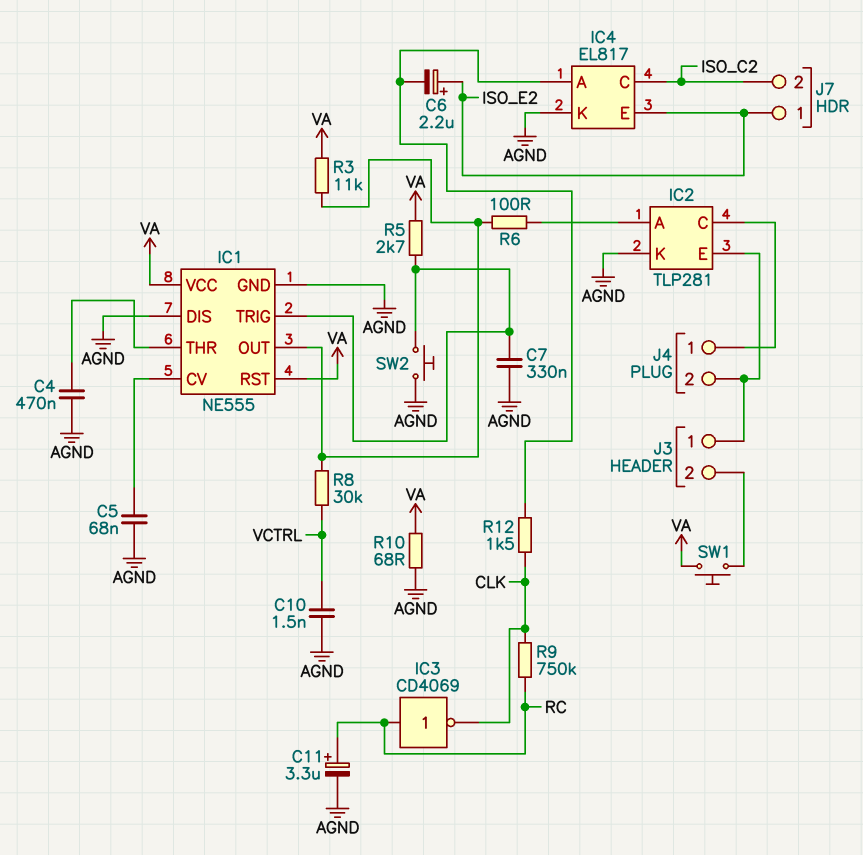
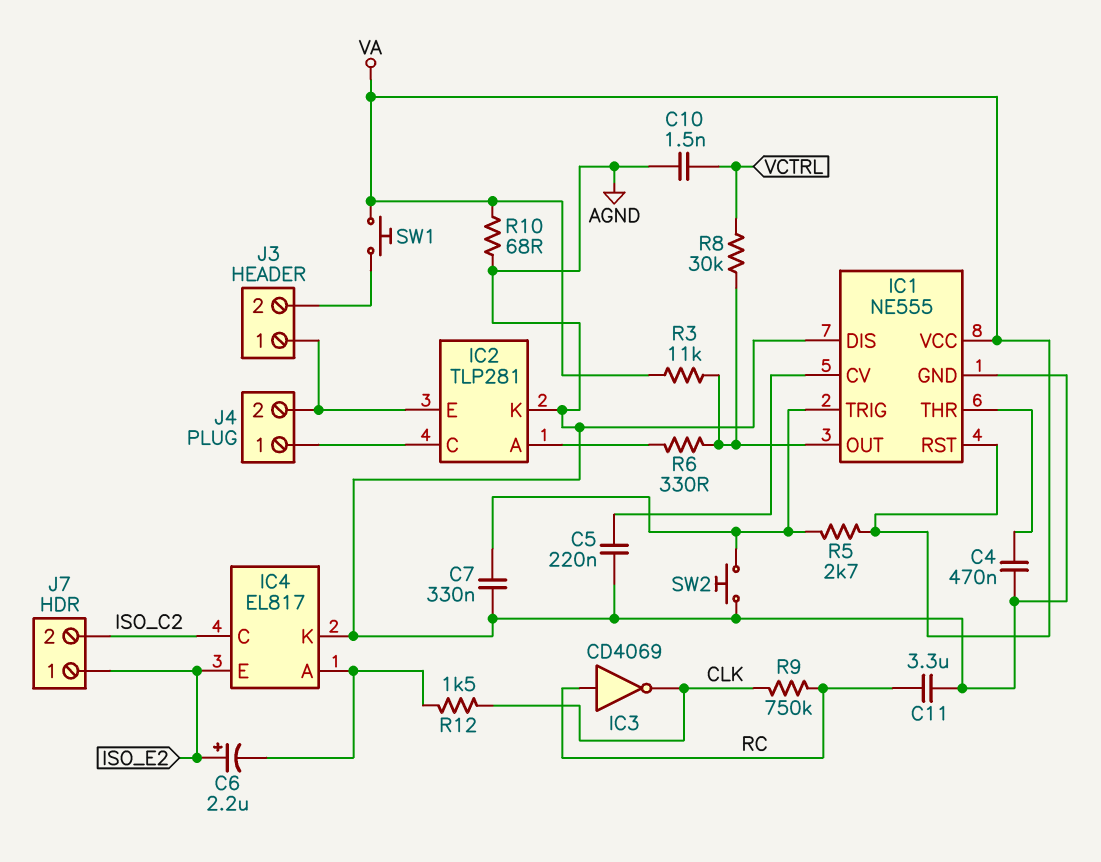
C5: 68nF (AGND, IC1/CV) -> 220nF (AGND, IC1/CV)
C11: 3.3uF (plus RC, minus AGND) -> 3.3uF (AGND, RC)
R6: 100 (IC1/OUT, IC2/A) -> 330 (IC1/OUT, IC2/A)

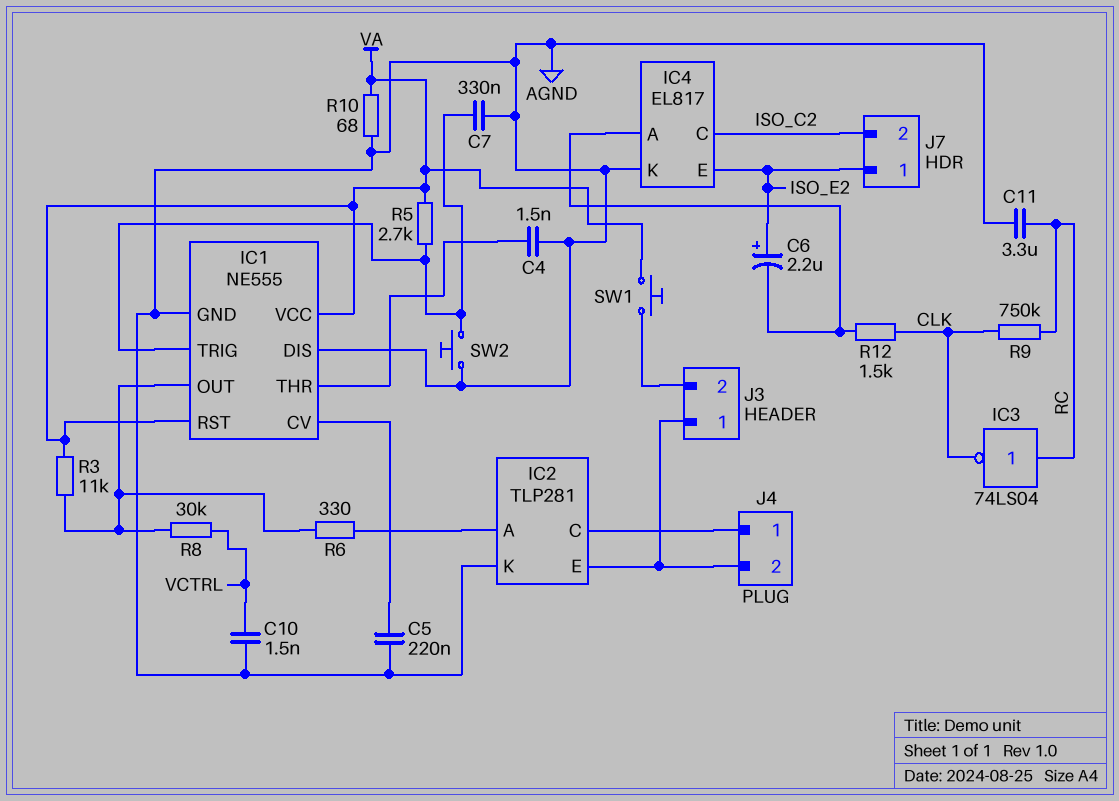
C4: 470nF (AGND, IC1/THR) -> 1.5nF (AGND, IC1/THR)
IC3: NOT CD4069 (in RC, out CLK) -> NOT 74LS04 (in RC, out CLK)

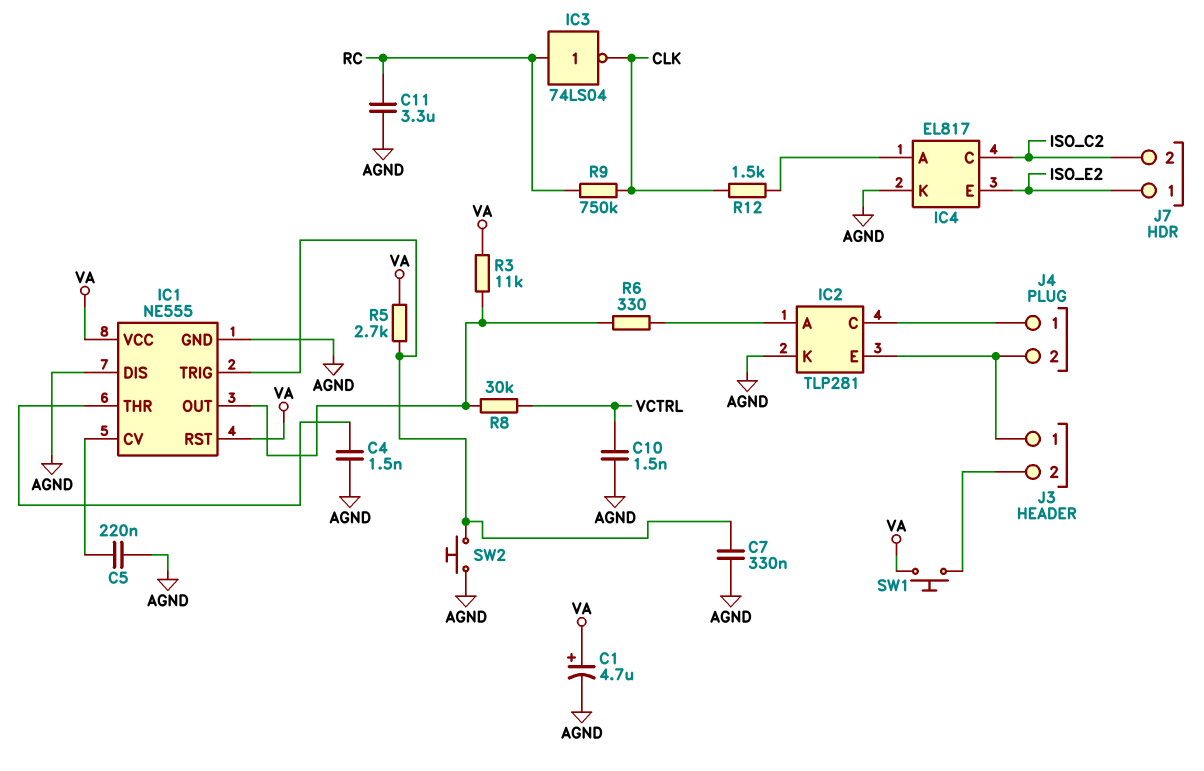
C1: none -> 4.7uF (plus VA, minus AGND)
C6: 2.2uF (plus ISO_E2, minus IC4/A) -> none
R10: 68 (AGND, VA) -> none

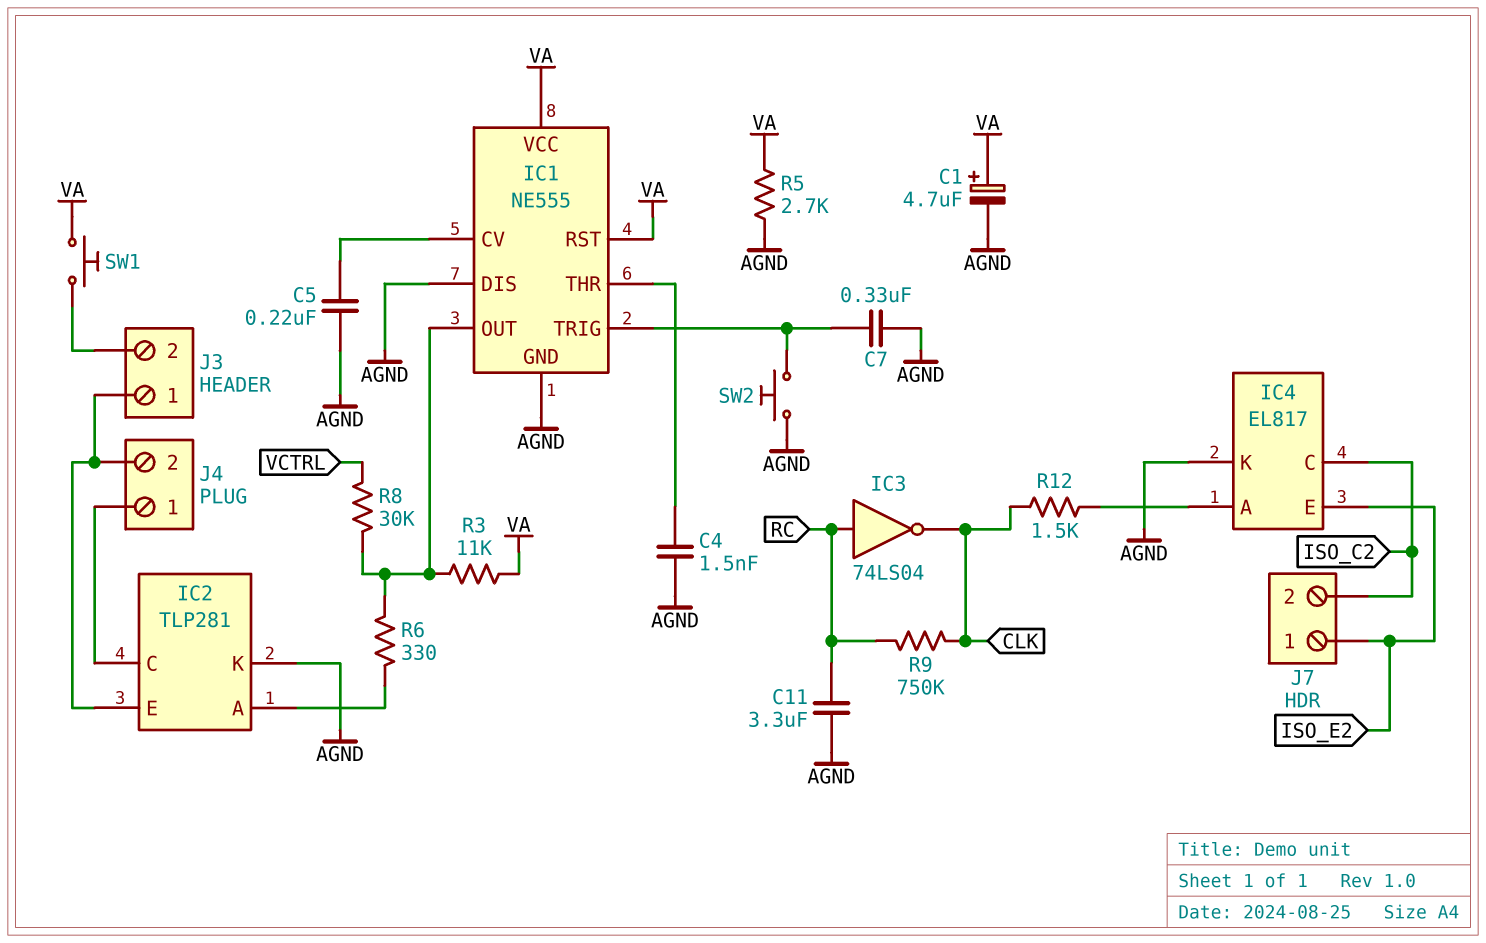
C10: 1.5nF (AGND, VCTRL) -> none
R5: 2.7k (IC1/TRIG, VA) -> 2.7k (AGND, VA)

